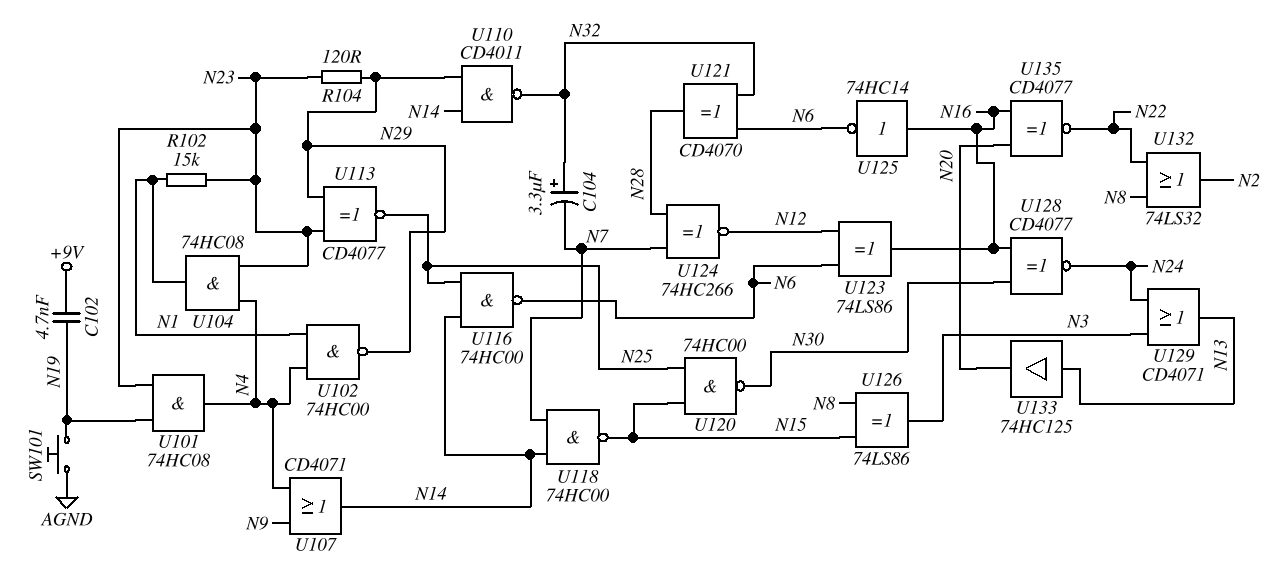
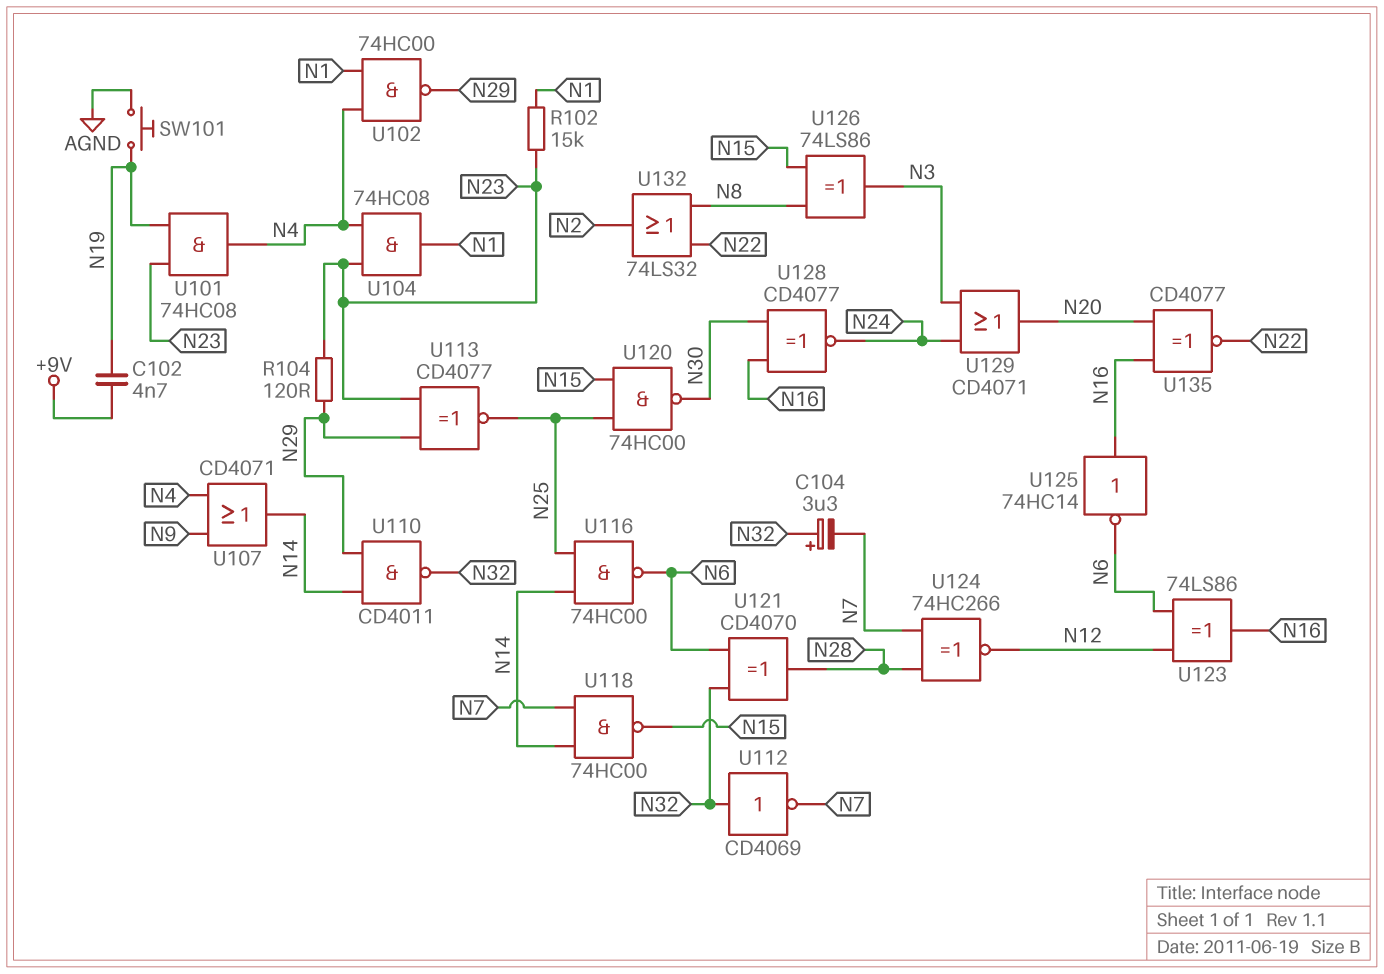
U112: none -> NOT CD4069 (in N32, out N7)
U129: OR CD4071 (in N3, in N24, out N13) -> OR CD4071 (in N3, in N24, out N20)
U133: buffer 74HC125 (in N13, out N20) -> none

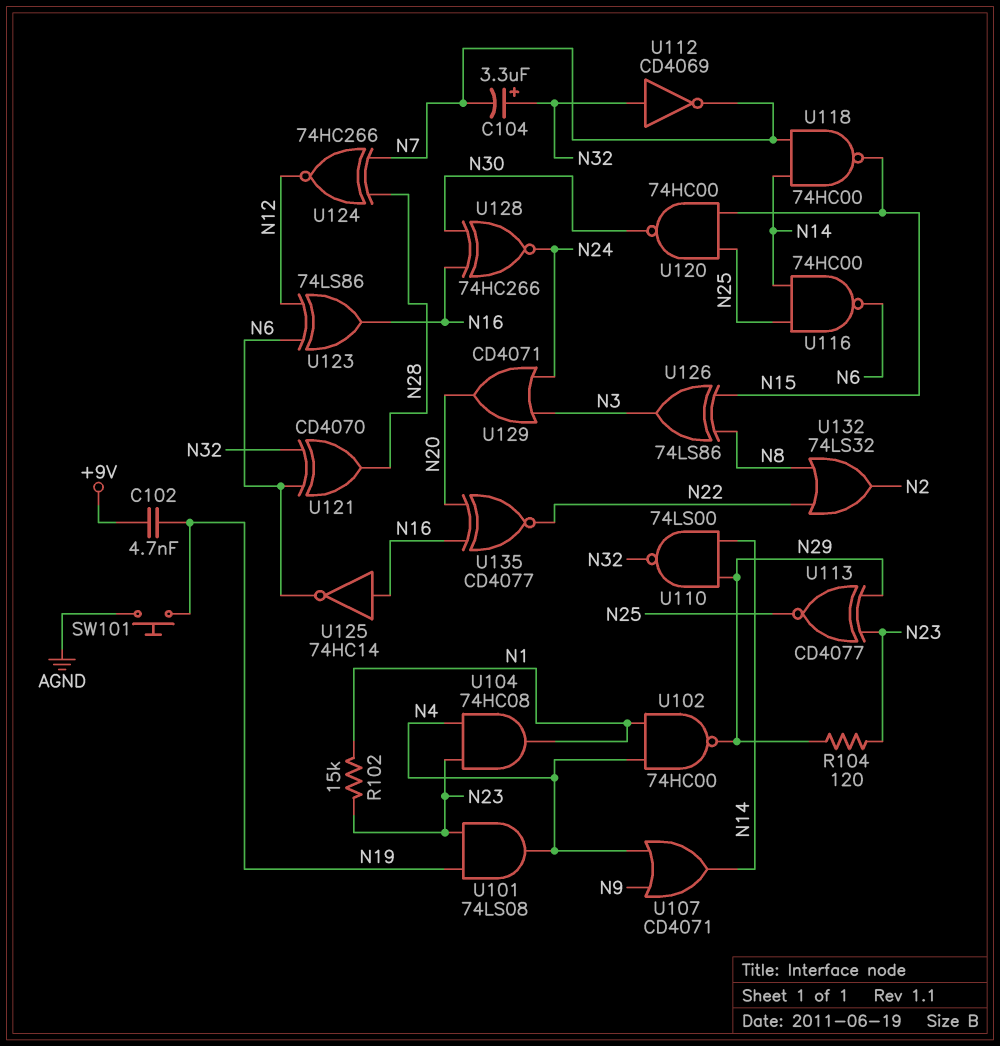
U101: AND 74HC08 (in N19, in N23, out N4) -> AND 74LS08 (in N19, in N23, out N4)
U110: NAND CD4011 (in N14, in N29, out N32) -> NAND 74LS00 (in N14, in N29, out N32)
U128: XNOR CD4077 (in N16, in N30, out N24) -> XNOR 74HC266 (in N16, in N30, out N24)

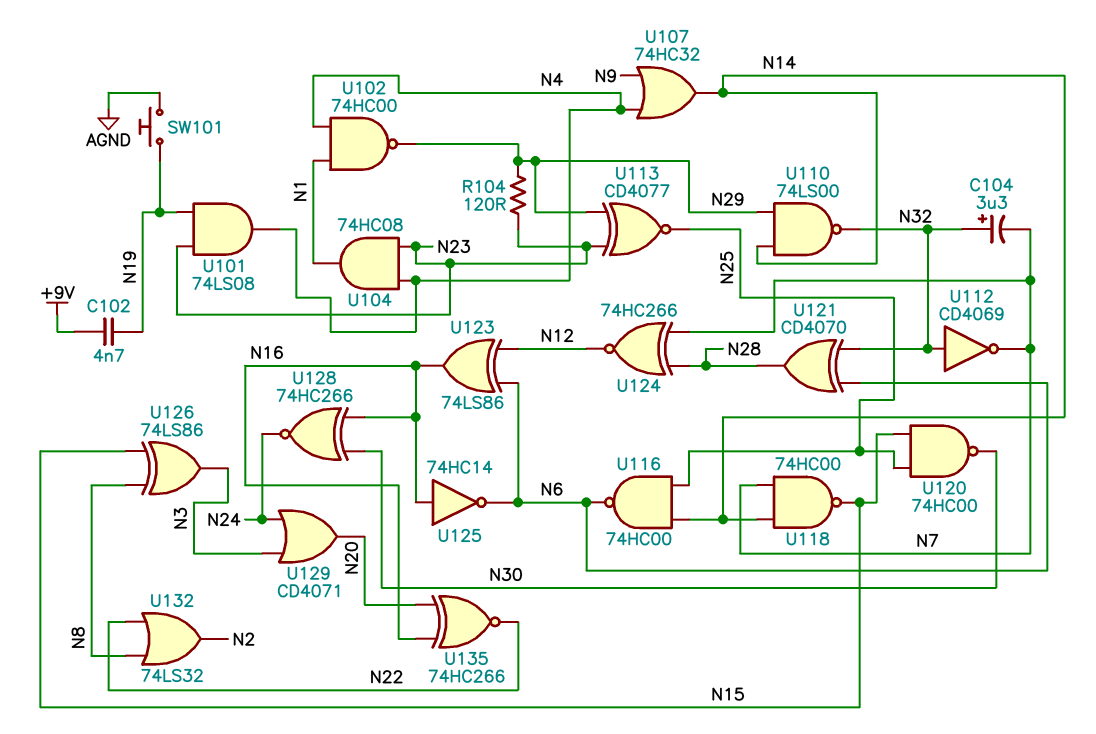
R102: 15k (N1, N23) -> none
U107: OR CD4071 (in N4, in N9, out N14) -> OR 74HC32 (in N4, in N9, out N14)
U135: XNOR CD4077 (in N16, in N20, out N22) -> XNOR 74HC266 (in N16, in N20, out N22)

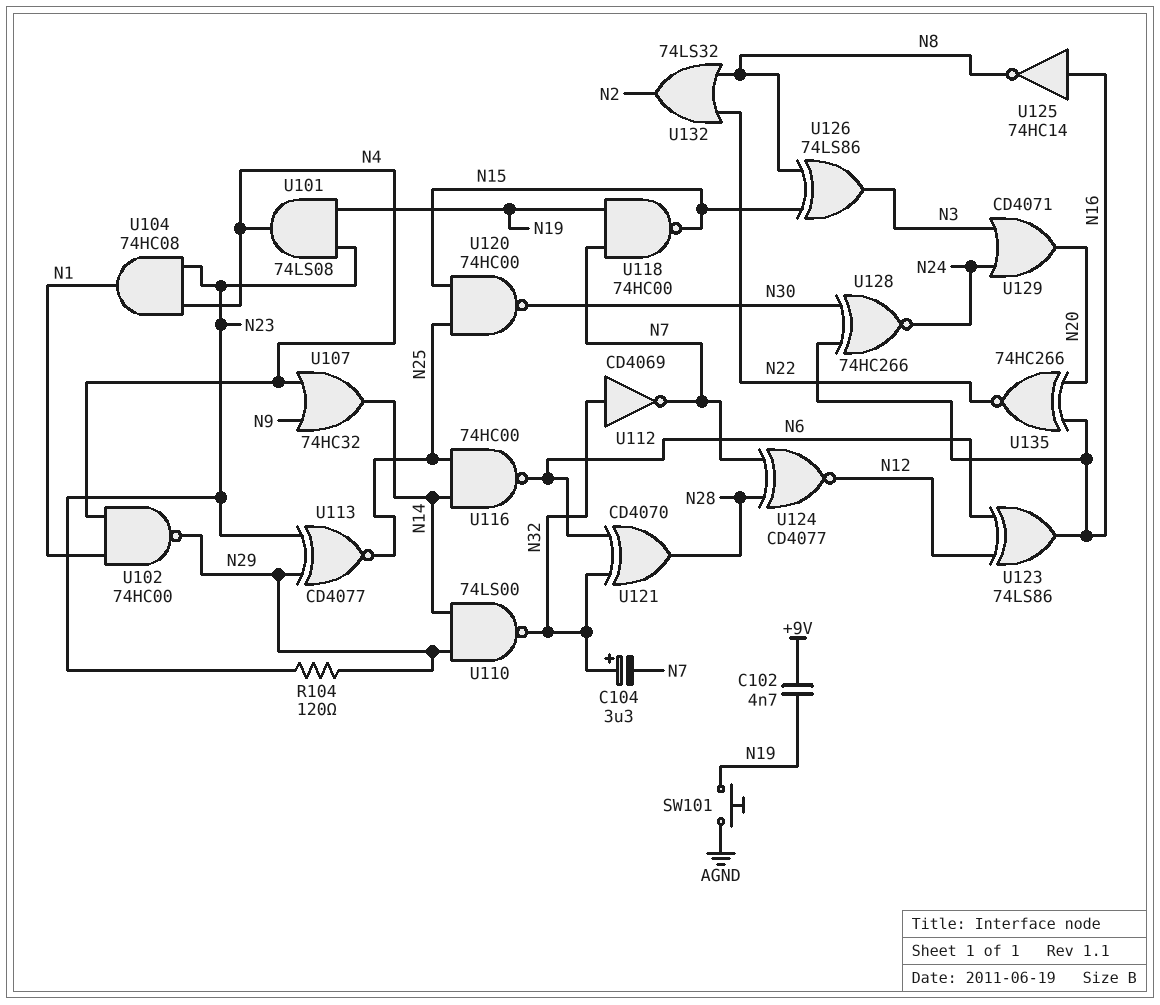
U118: NAND 74HC00 (in N7, in N14, out N15) -> NAND 74HC00 (in N7, in N19, out N15)
U124: XNOR 74HC266 (in N7, in N28, out N12) -> XNOR CD4077 (in N7, in N28, out N12)
U125: NOT 74HC14 (in N16, out N6) -> NOT 74HC14 (in N16, out N8)

